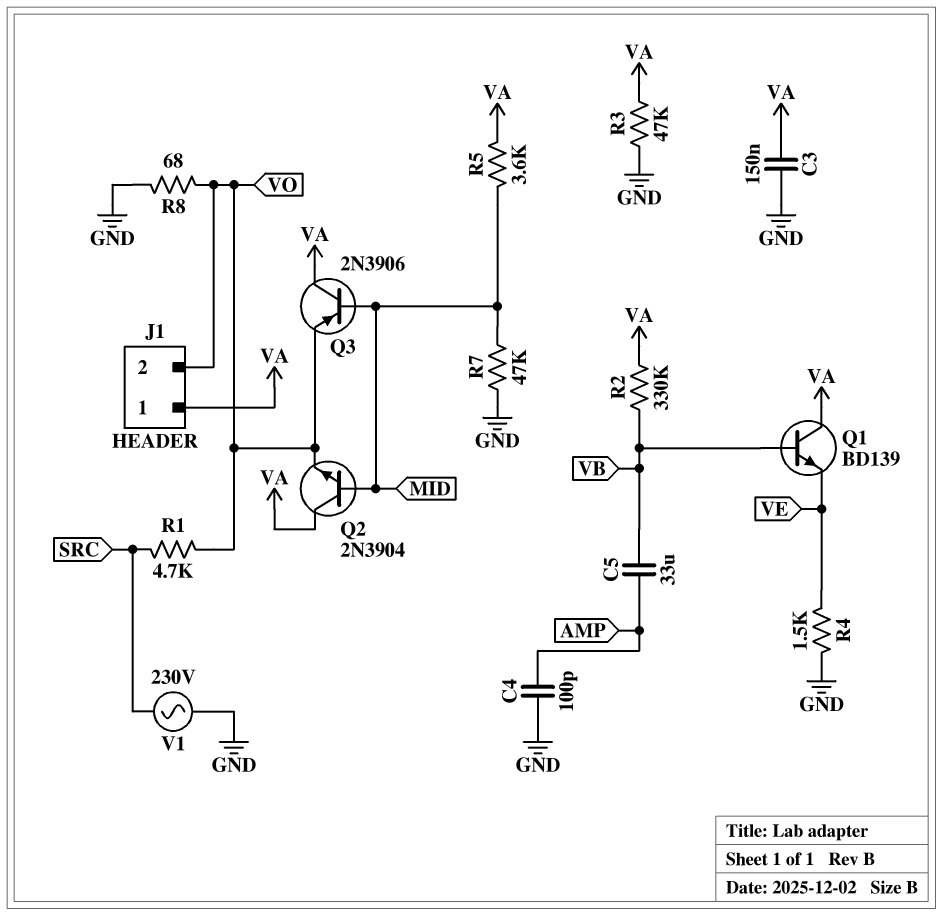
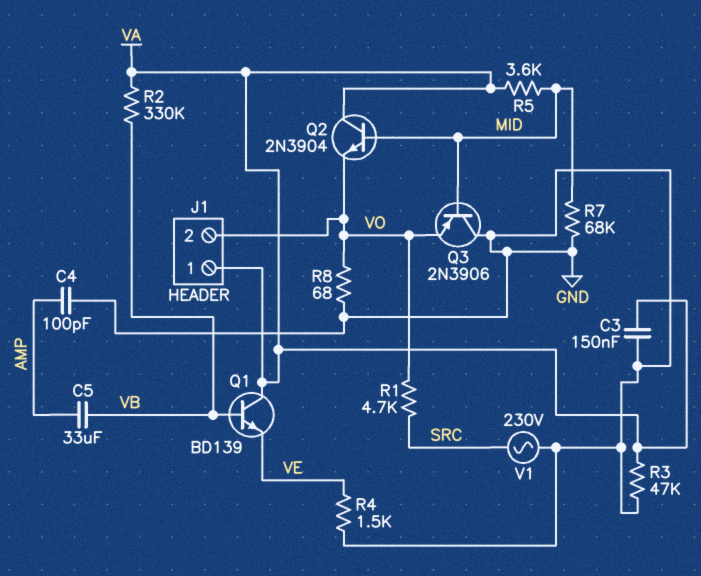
Q3: PNP 2N3906 (B MID, C VA, E VO) -> PNP 2N3906 (B MID, C GND, E VO)
R7: 47k (GND, MID) -> 68k (GND, MID)

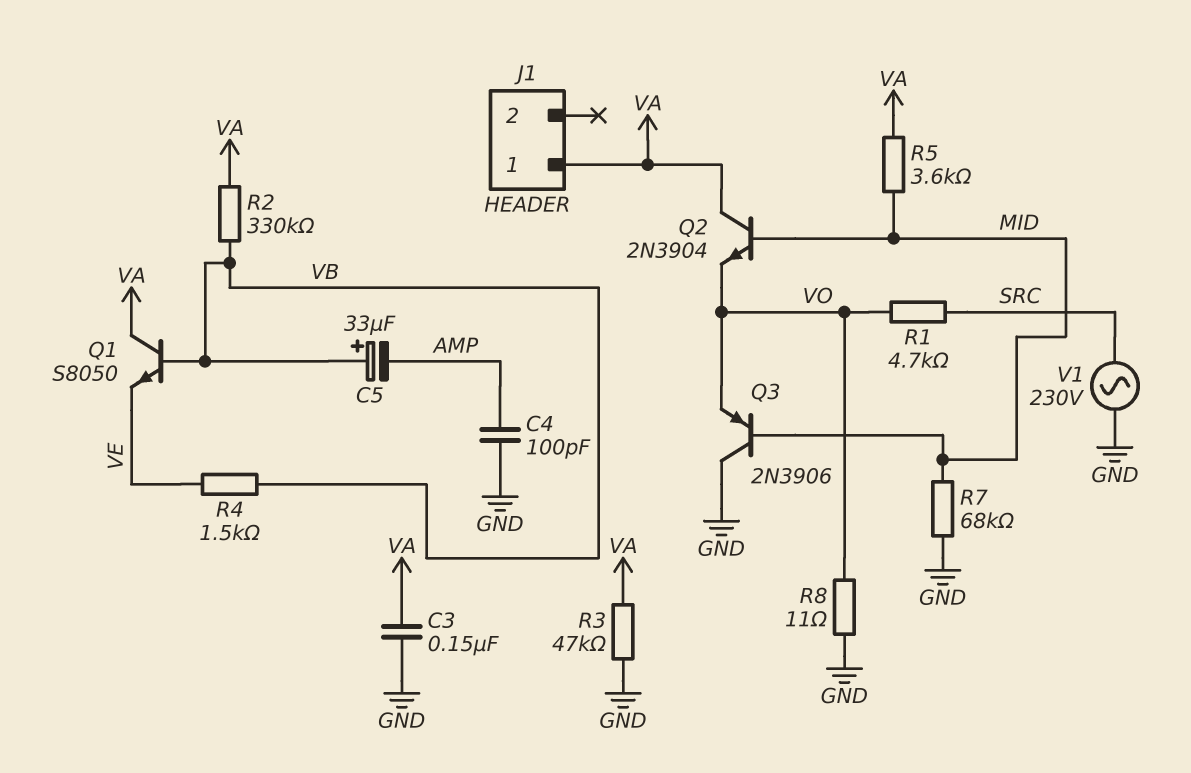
C5: 33uF (AMP, VB) -> 33uF (plus VB, minus AMP)
J1 pin 2: VO -> none
Q1: NPN BD139 (B VB, C VA, E VE) -> NPN S8050 (B VB, C VA, E VE)
R4: 1.5k (GND, VE) -> 1.5k (VB, VE)
R8: 68 (GND, VO) -> 11 (GND, VO)

